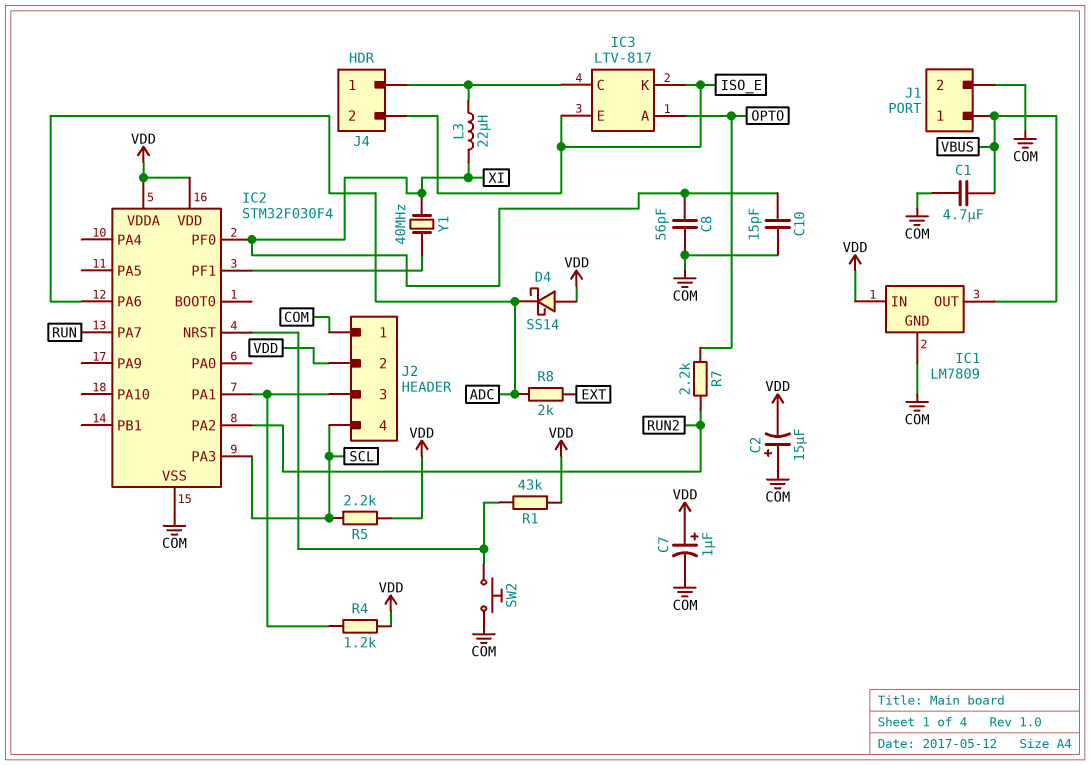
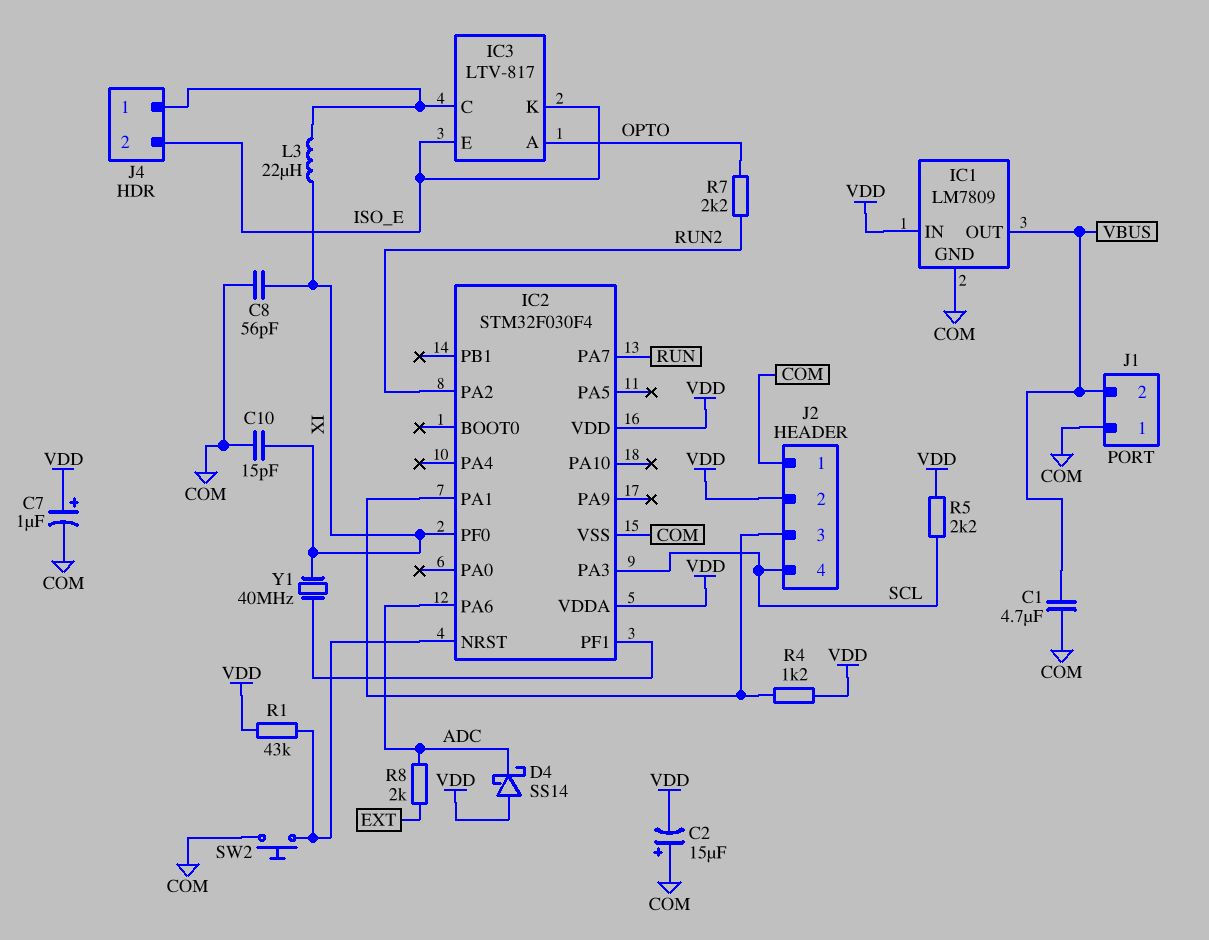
J1 pin 1: VBUS -> COM
J1 pin 2: COM -> VBUS

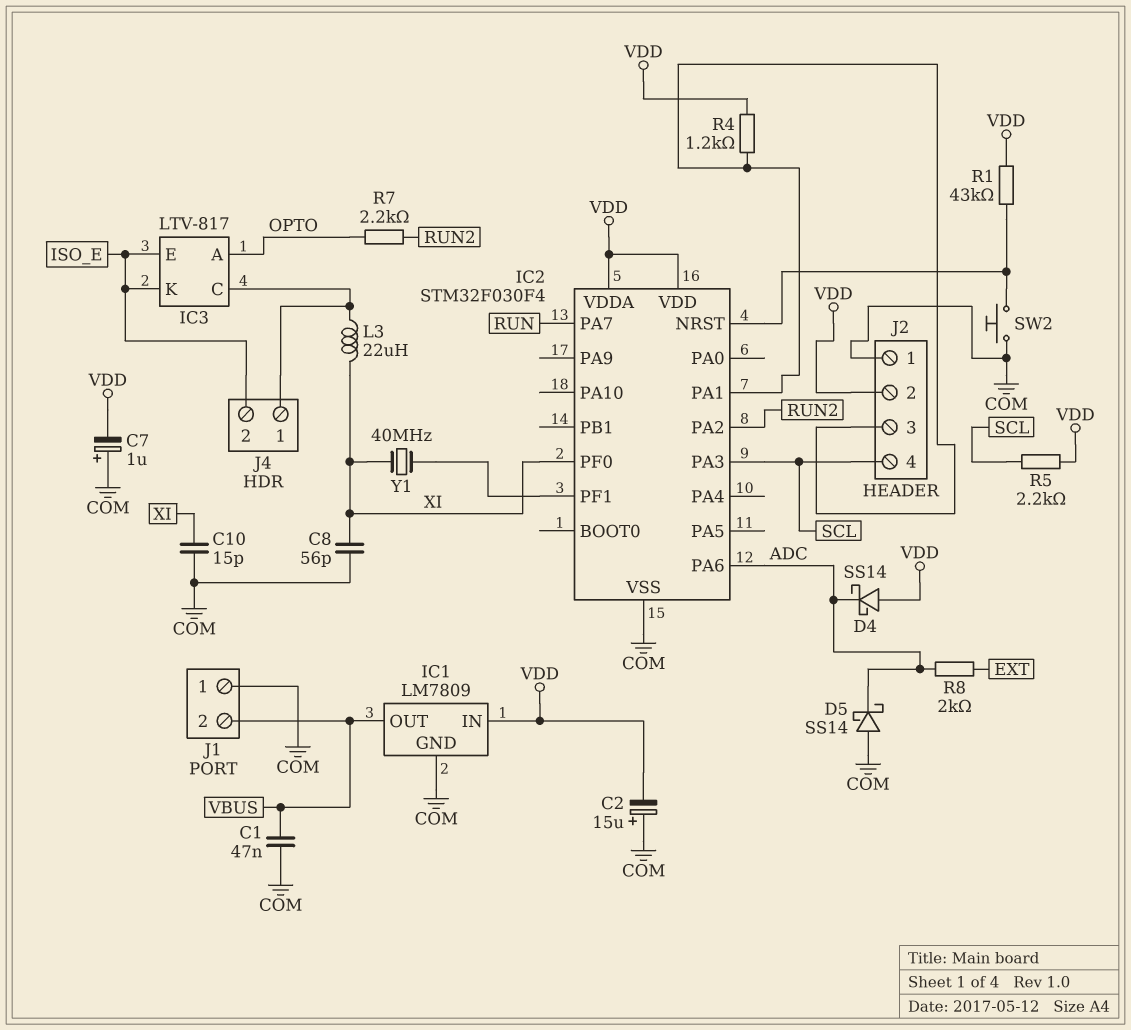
C1: 4.7uF (COM, VBUS) -> 47nF (COM, VBUS)
C7: 1uF (plus VDD, minus COM) -> 1uF (plus COM, minus VDD)
D5: none -> schottky SS14 (A COM, K ADC)

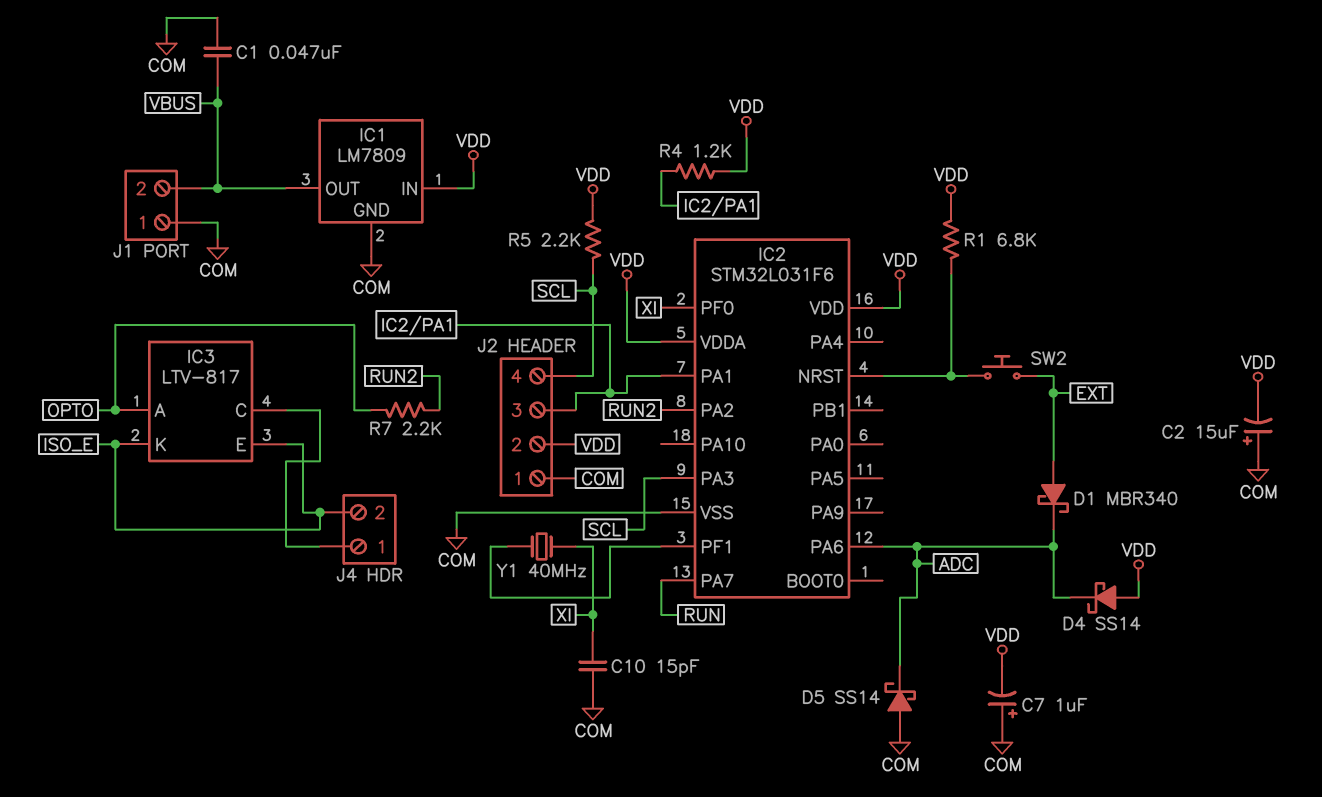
C8: 56pF (COM, XI) -> none
D1: none -> schottky MBR340 (A EXT, K ADC)
IC2: STM32F030F4 -> STM32L031F6
L3: 22uH (IC3/C, XI) -> none
R1: 43k (IC2/NRST, VDD) -> 6.8k (IC2/NRST, VDD)
R8: 2k (ADC, EXT) -> none
SW2: button (COM, IC2/NRST) -> button (EXT, IC2/NRST)

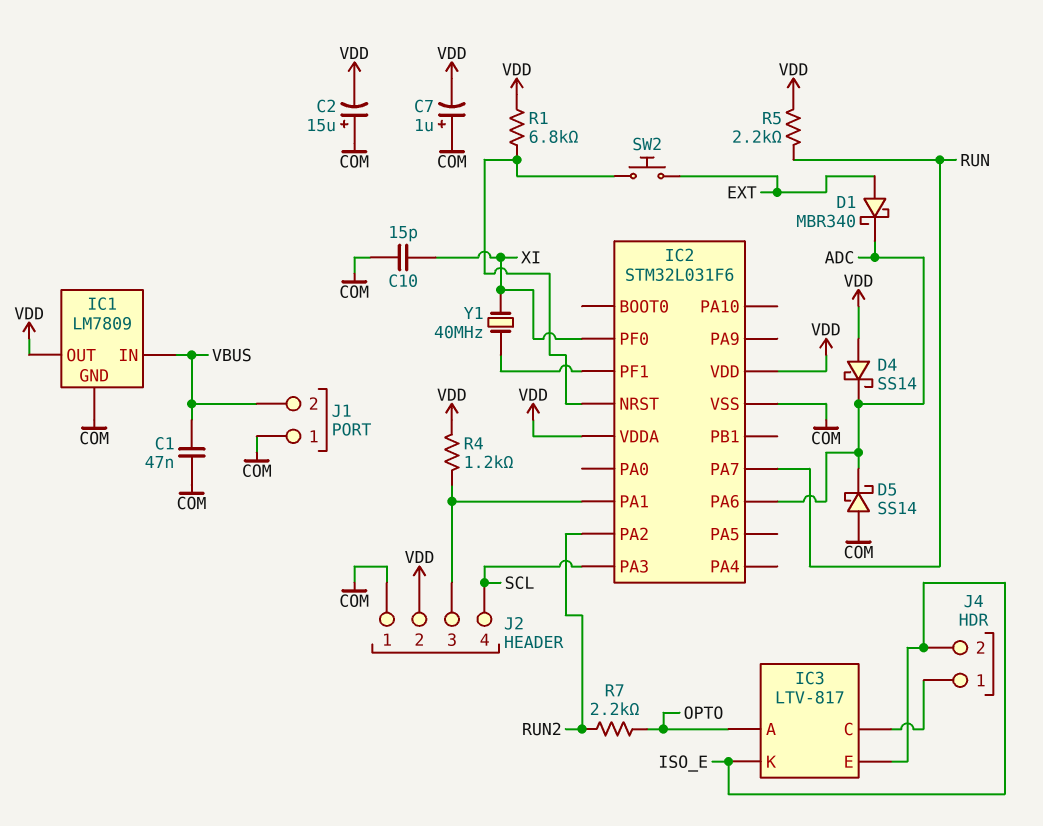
IC1 pin IN: VDD -> VBUS
IC1 pin OUT: VBUS -> VDD
R5: 2.2k (SCL, VDD) -> 2.2k (RUN, VDD)

